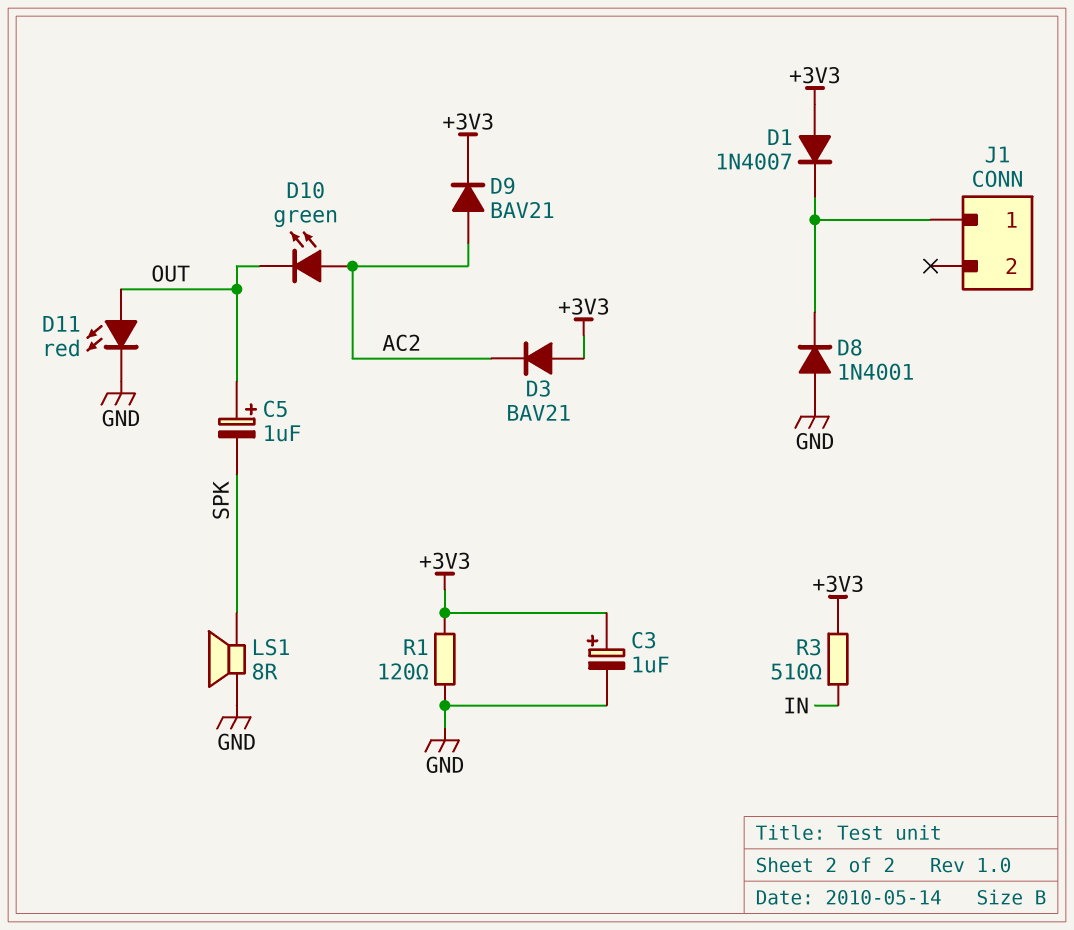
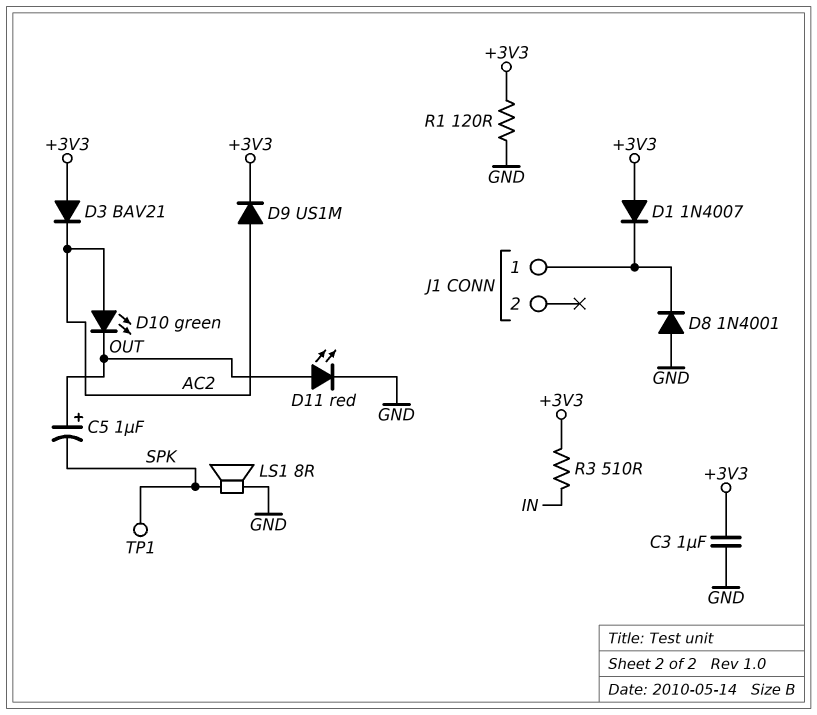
C3: 1uF (plus +3V3, minus GND) -> 1uF (+3V3, GND)
D9: diode BAV21 (A AC2, K +3V3) -> diode US1M (A AC2, K +3V3)
TP1: none -> test point (SPK)

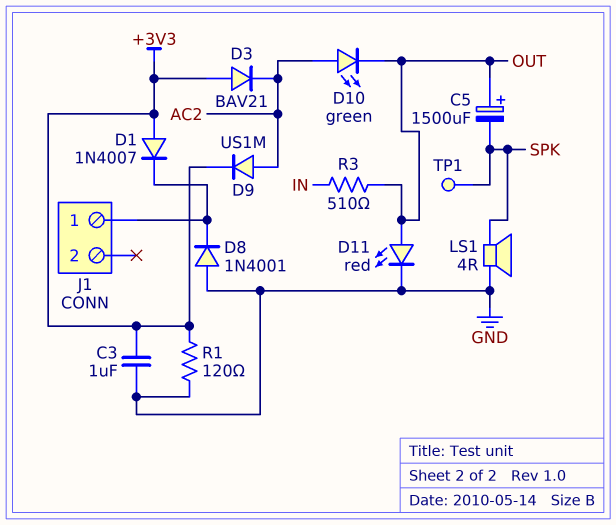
C5: 1uF (plus OUT, minus SPK) -> 1500uF (plus OUT, minus SPK)
LS1: speaker 8R (GND, SPK) -> speaker 4R (GND, SPK)
R3: 510 (+3V3, IN) -> 510 (IN, OUT)

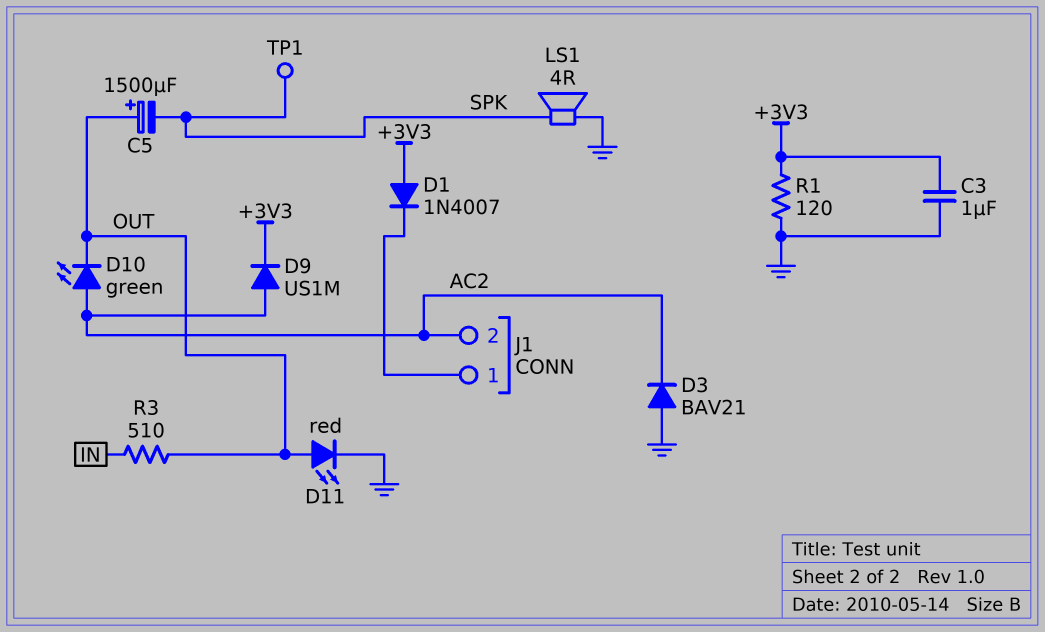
D3: diode BAV21 (A +3V3, K AC2) -> diode BAV21 (A GND, K AC2)
D8: diode 1N4001 (A GND, K J1/1) -> none
J1 pin 2: none -> AC2

